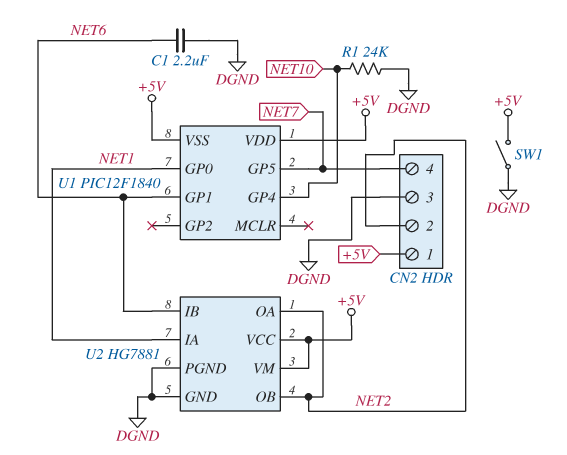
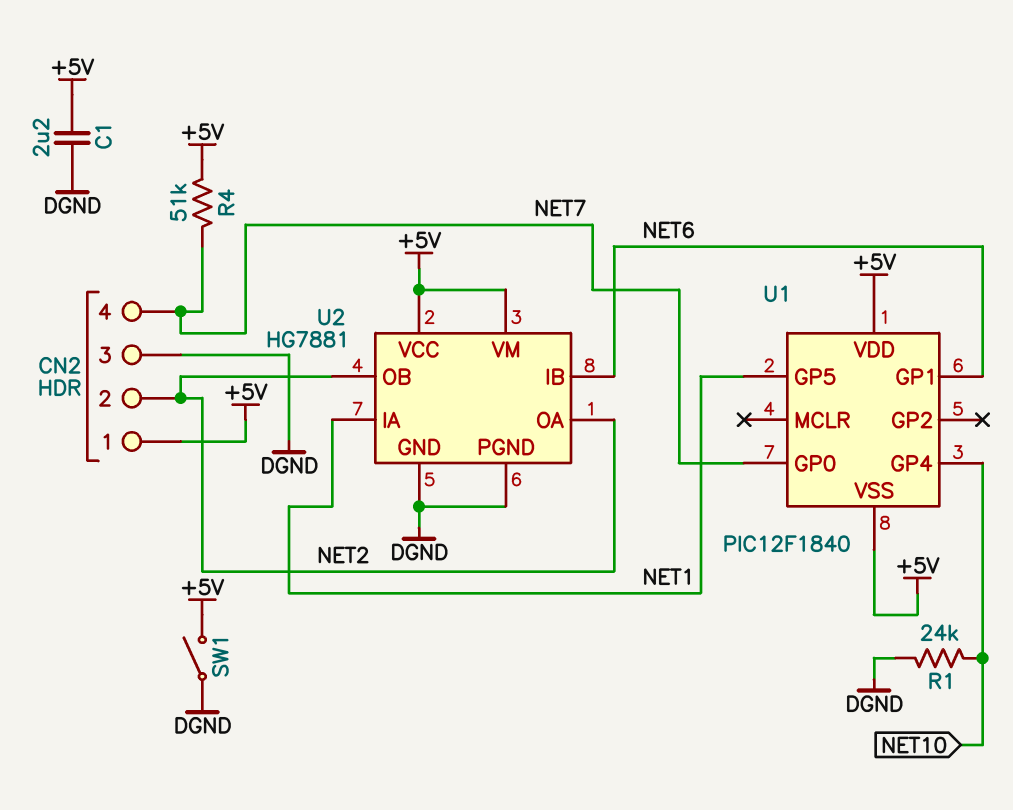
C1: 2.2uF (DGND, NET6) -> 2.2uF (+5V, DGND)
R4: none -> 51k (+5V, NET7)
U1 pin GP0: NET1 -> NET7
U1 pin GP5: NET7 -> NET1

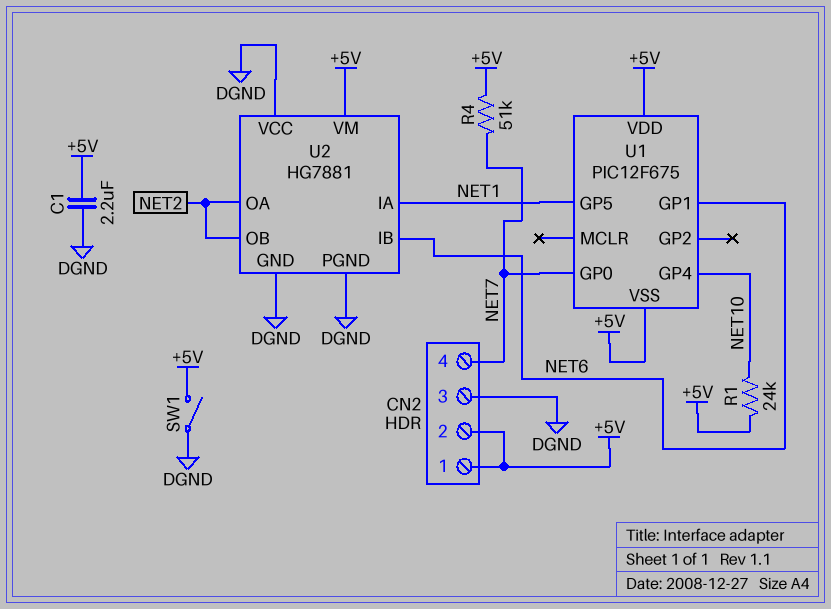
CN2 pin 2: NET2 -> +5V
R1: 24k (DGND, NET10) -> 24k (+5V, NET10)
U1: PIC12F1840 -> PIC12F675
U2 pin VCC: +5V -> DGND

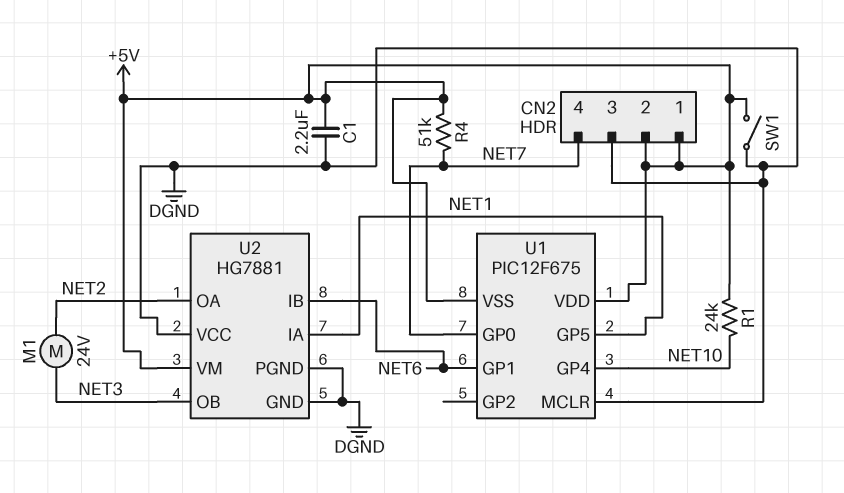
M1: none -> motor 24V (NET2, NET3)
U1 pin MCLR: none -> DGND
U2 pin OB: NET2 -> NET3

